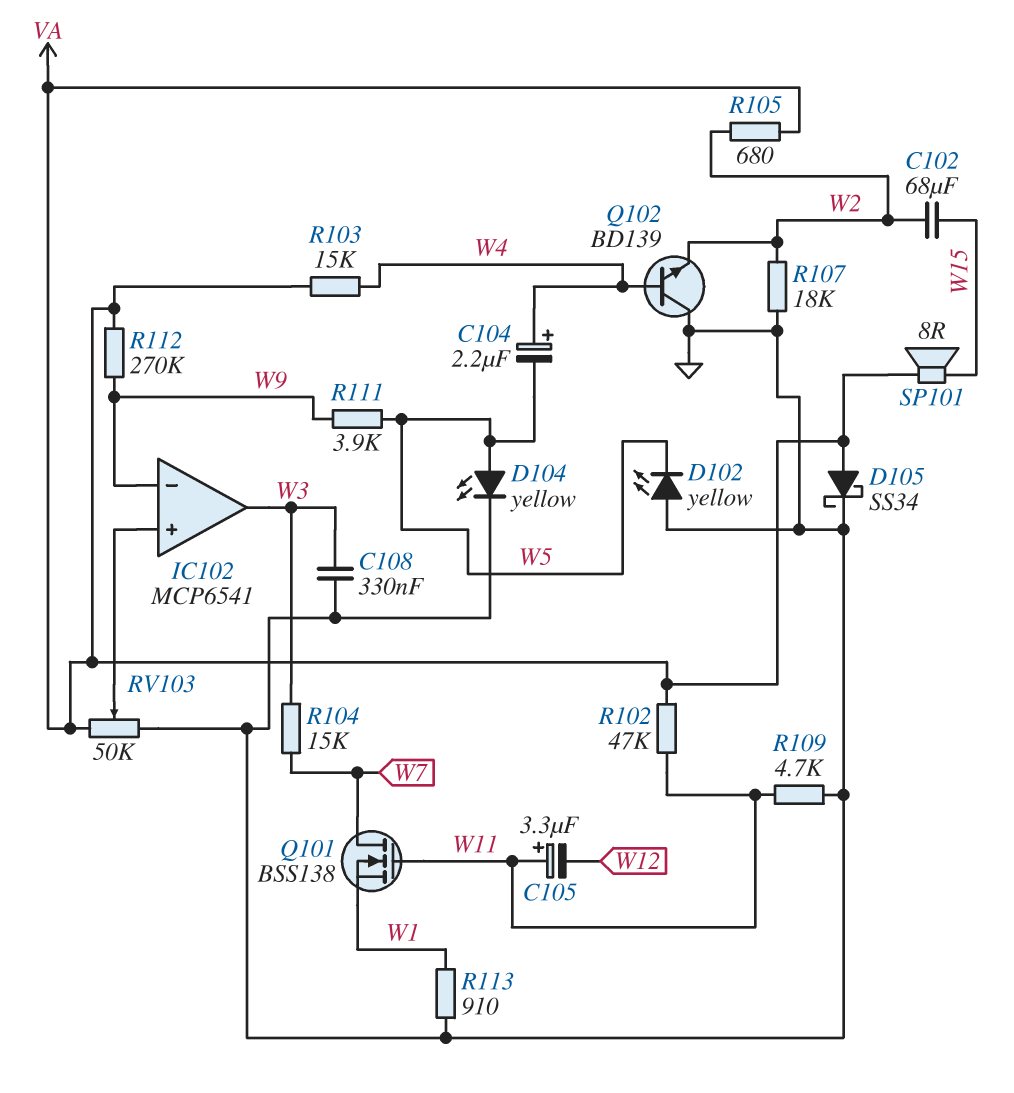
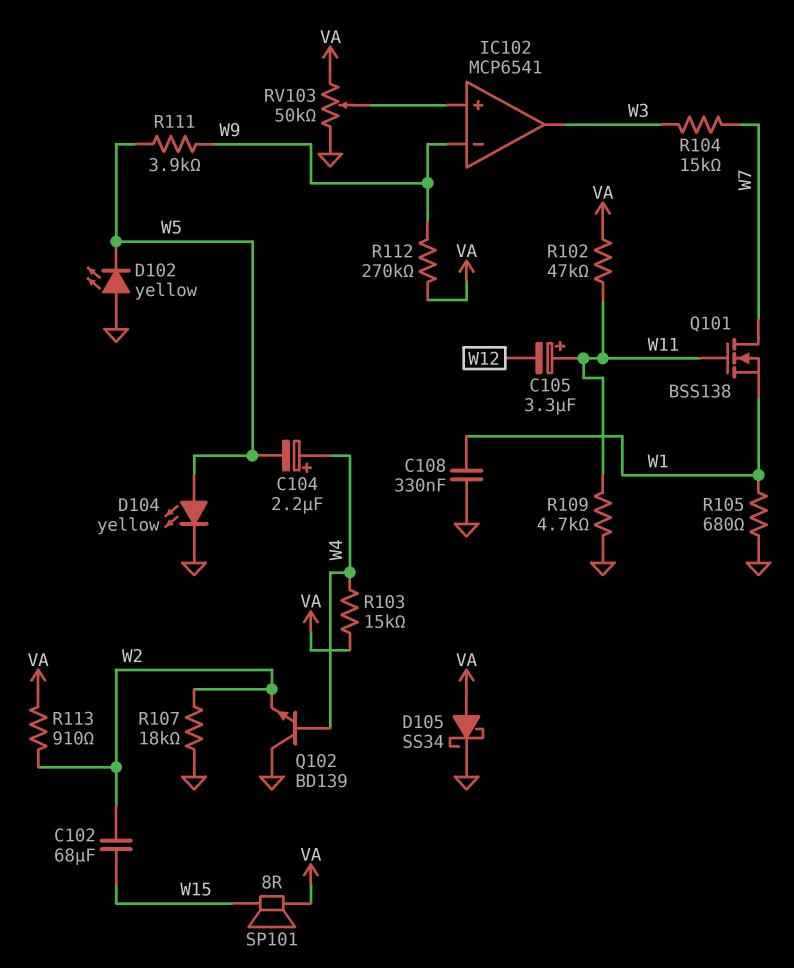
C108: 330nF (GND, W3) -> 330nF (GND, W1)
R105: 680 (VA, W2) -> 680 (GND, W1)
R113: 910 (GND, W1) -> 910 (VA, W2)

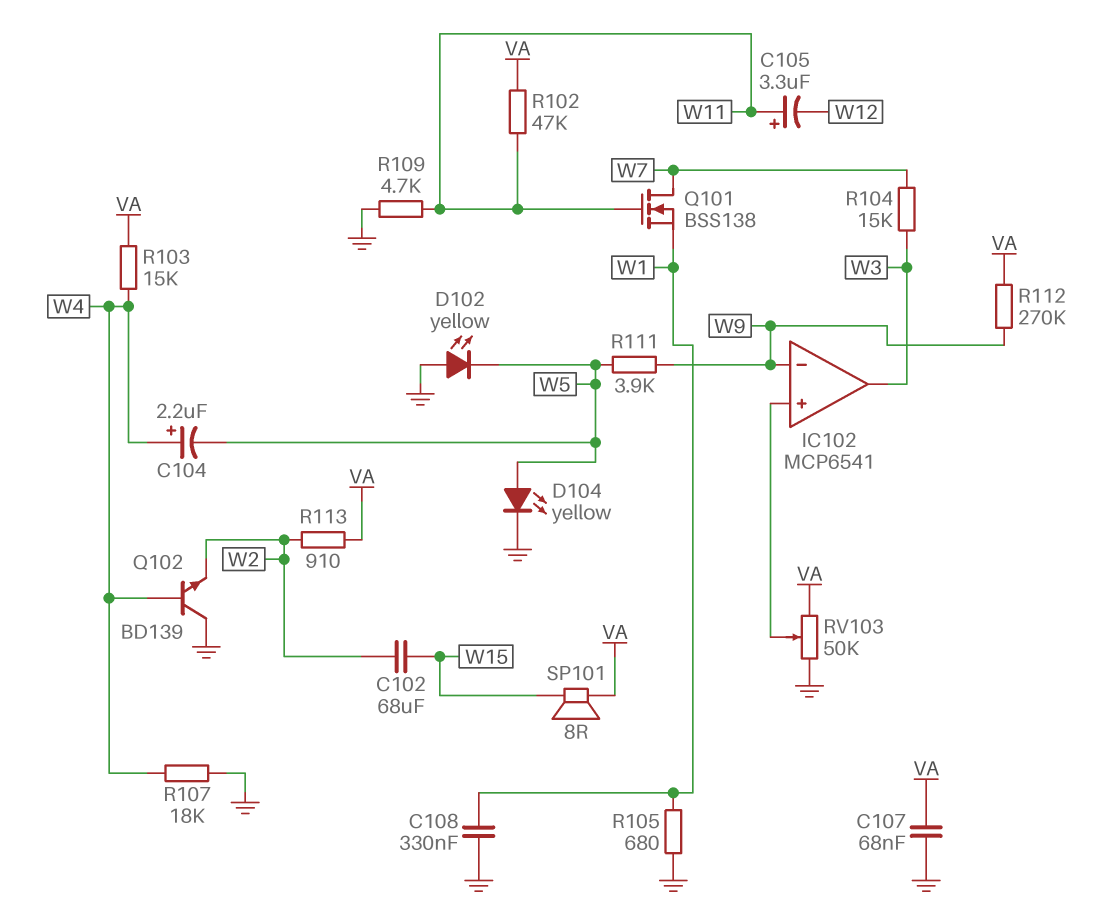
C107: none -> 68nF (GND, VA)
D105: schottky SS34 (A VA, K GND) -> none
R107: 18k (GND, W2) -> 18k (GND, W4)

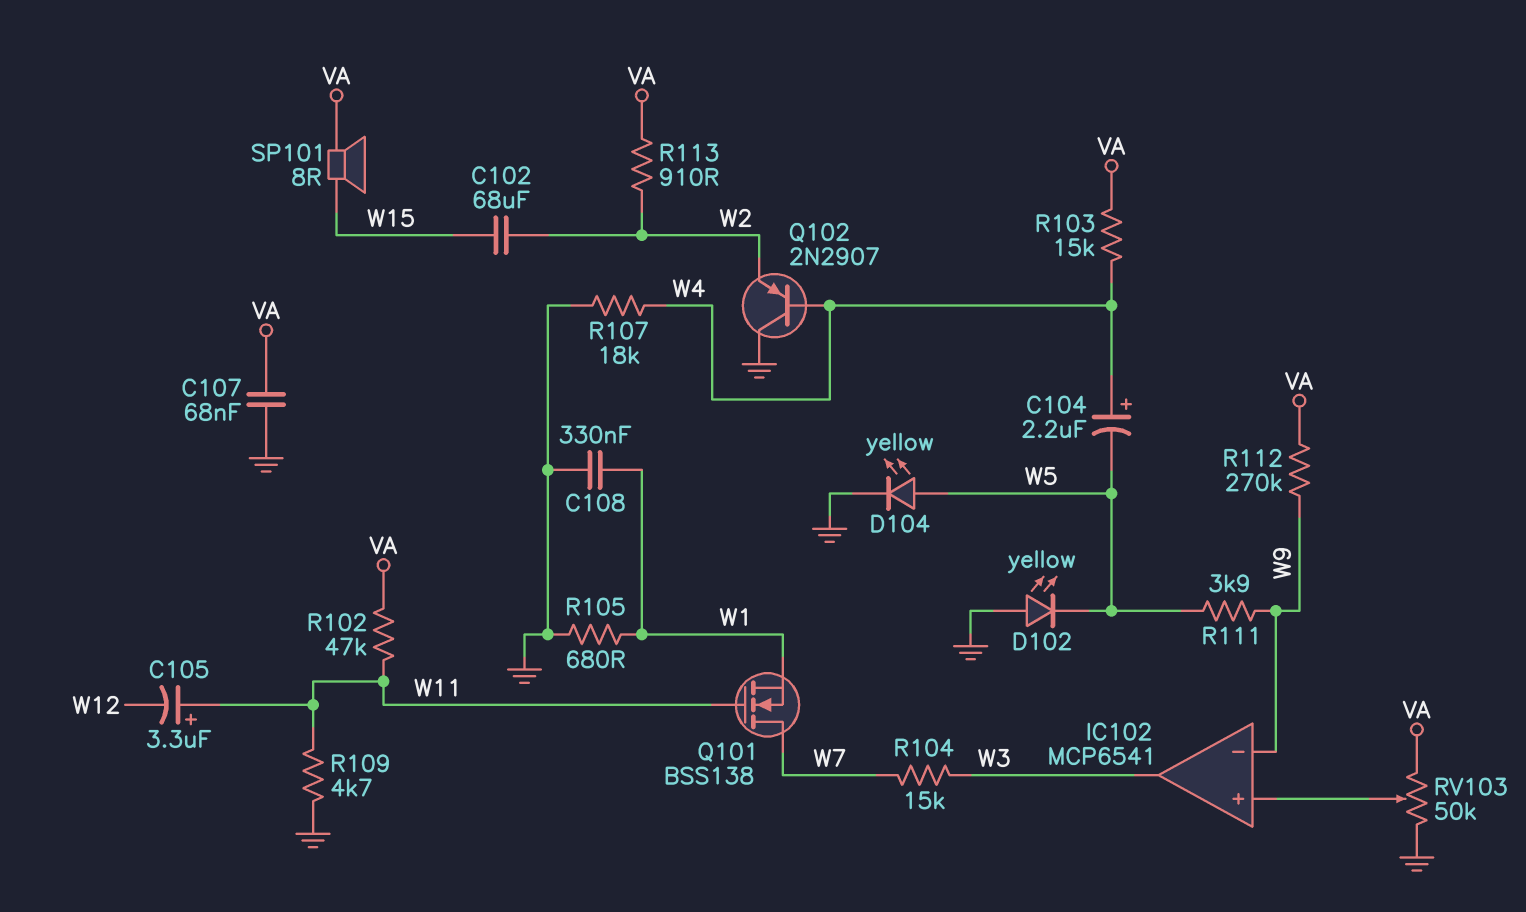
Q102: NPN BD139 (B W4, C GND, E W2) -> PNP 2N2907 (B W4, C GND, E W2)

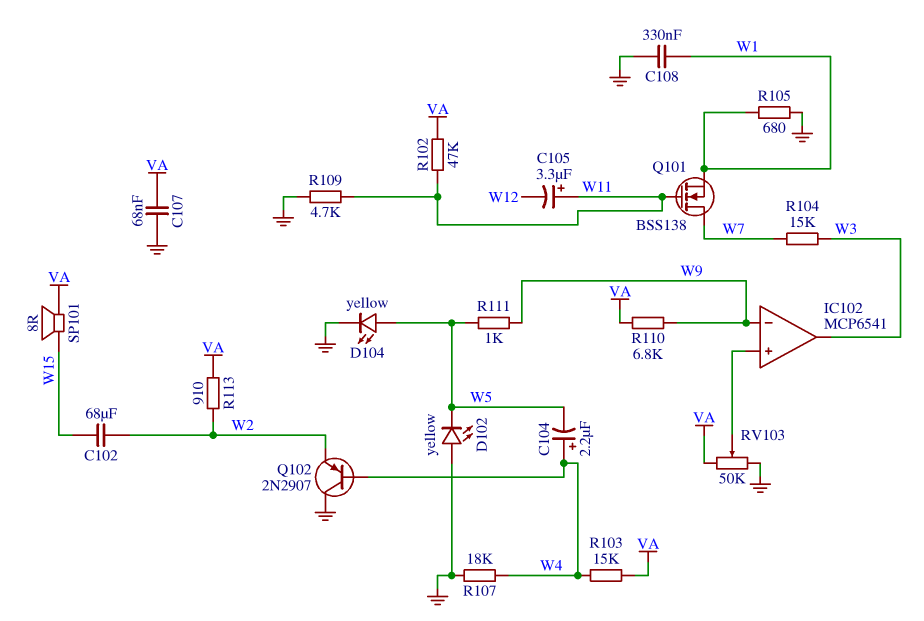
R110: none -> 6.8k (VA, W9)
R111: 3.9k (W5, W9) -> 1k (W5, W9)
R112: 270k (VA, W9) -> none

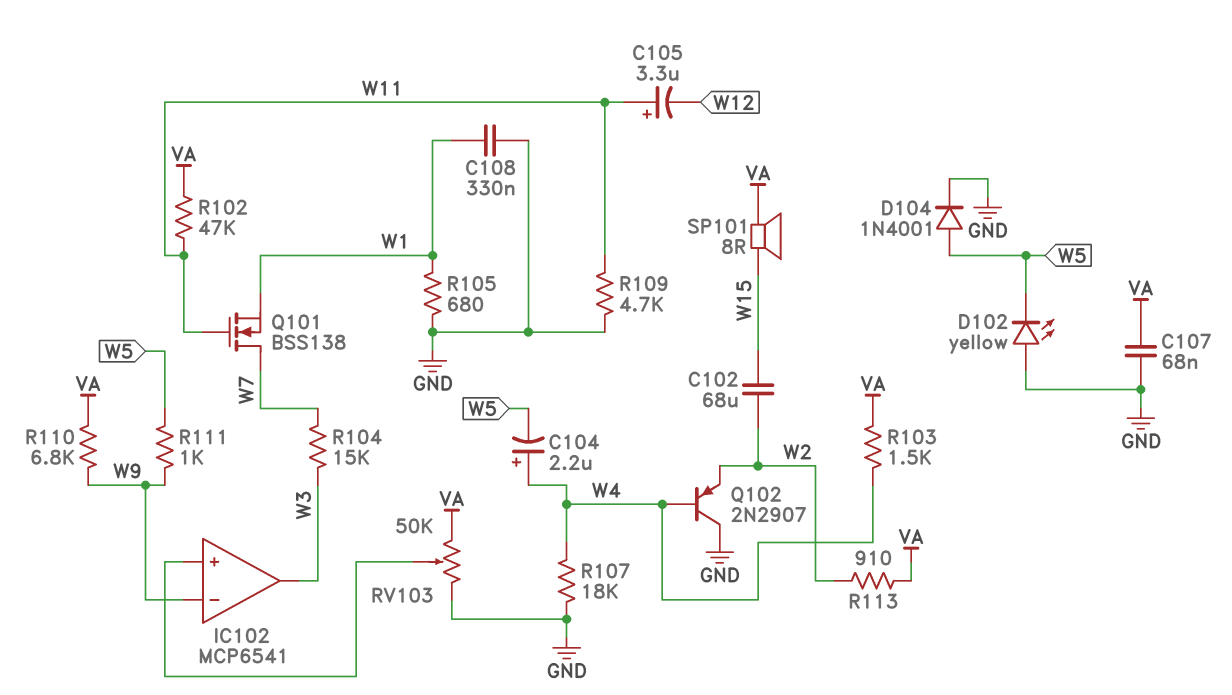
D104: LED yellow (A W5, K GND) -> diode 1N4001 (A W5, K GND)
R103: 15k (VA, W4) -> 1.5k (VA, W4)

